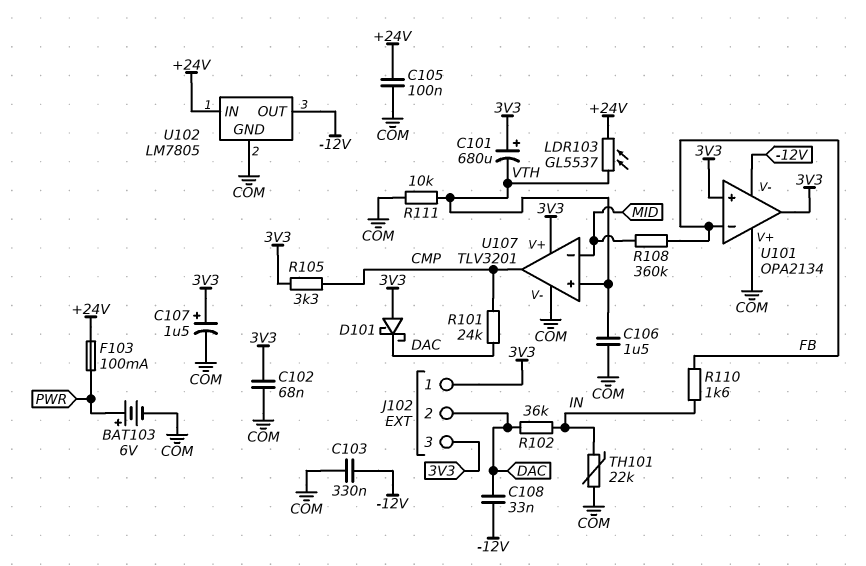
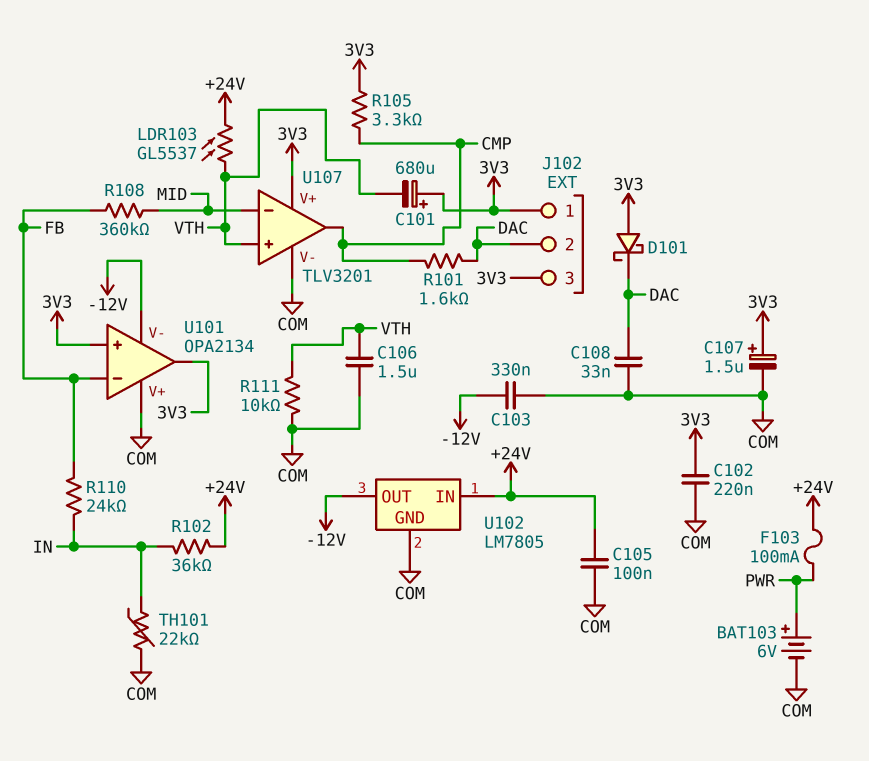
C102: 68nF (3V3, COM) -> 220nF (3V3, COM)
C108: 33nF (-12V, DAC) -> 33nF (COM, DAC)
R101: 24k (CMP, DAC) -> 1.6k (CMP, DAC)
R102: 36k (DAC, IN) -> 36k (+24V, IN)
R110: 1.6k (FB, IN) -> 24k (FB, IN)

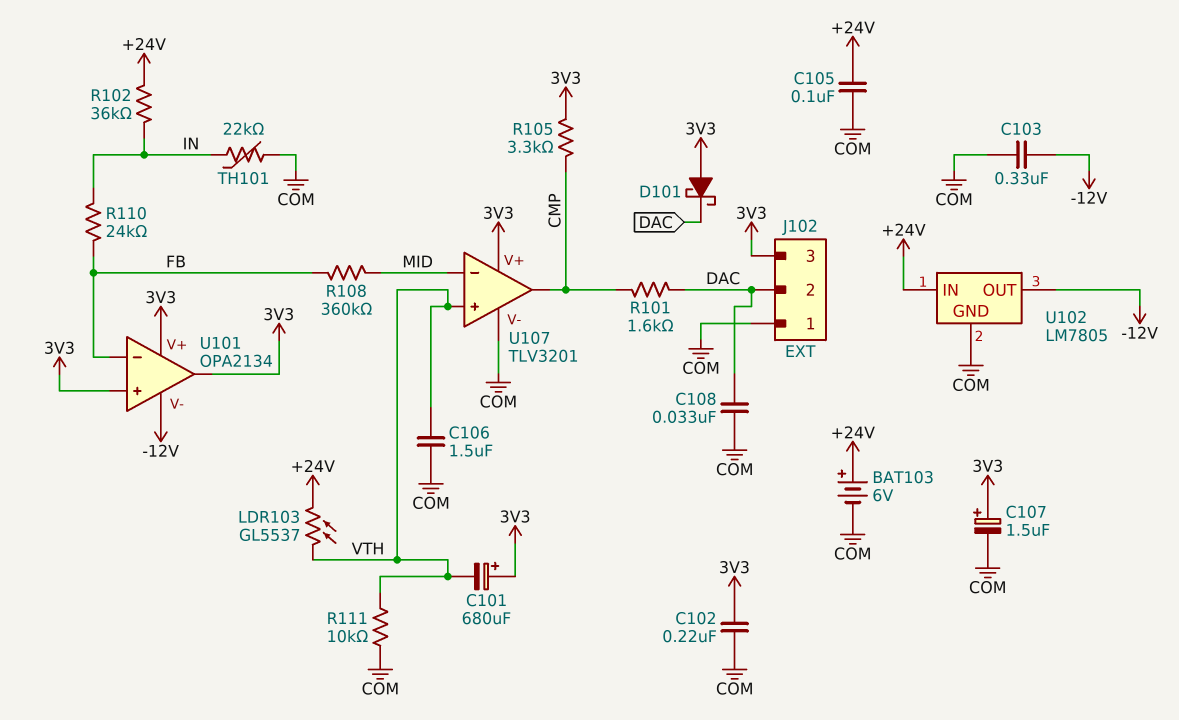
BAT103: 6V (plus PWR, minus COM) -> 6V (plus +24V, minus COM)
F103: 100mA (+24V, PWR) -> none
J102 pin 1: 3V3 -> COM
U101 pin V+: COM -> 3V3

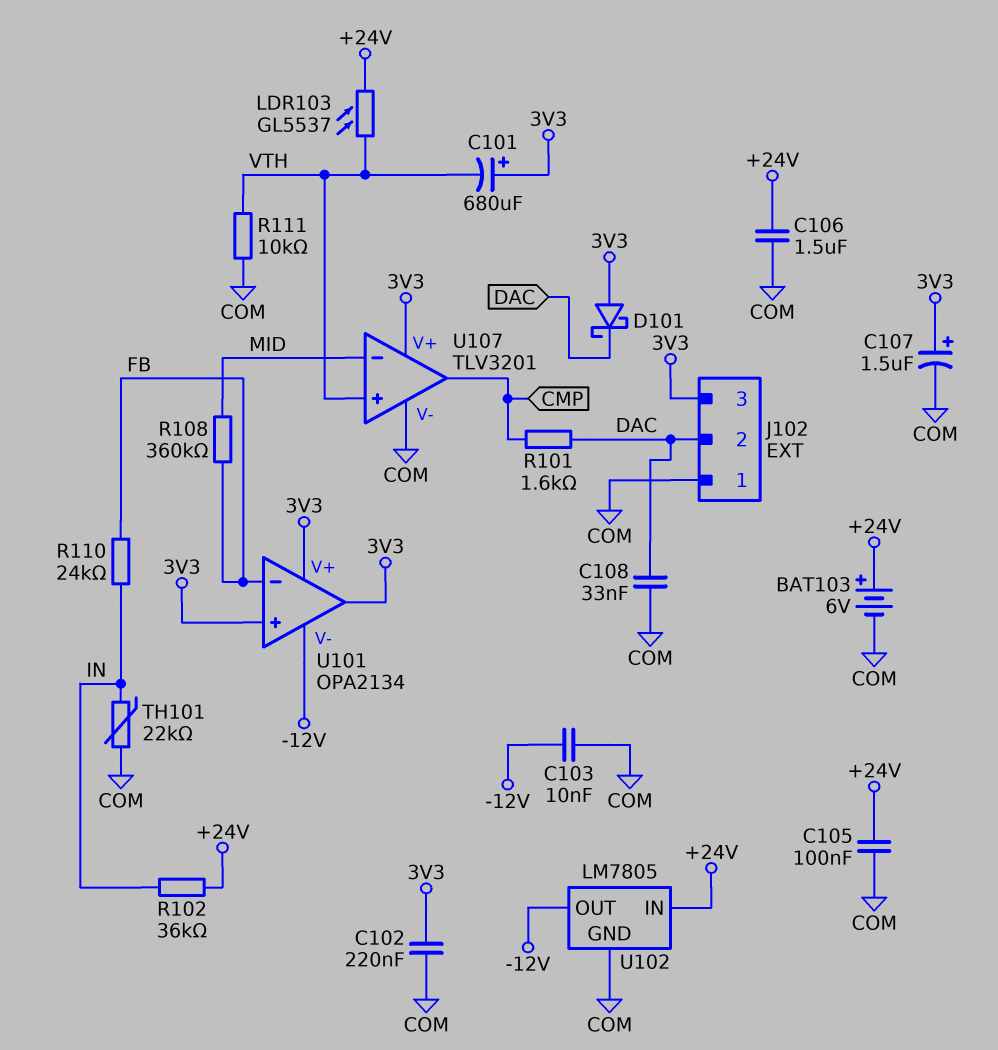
C103: 330nF (-12V, COM) -> 10nF (-12V, COM)
C106: 1.5uF (COM, VTH) -> 1.5uF (+24V, COM)
R105: 3.3k (3V3, CMP) -> none

